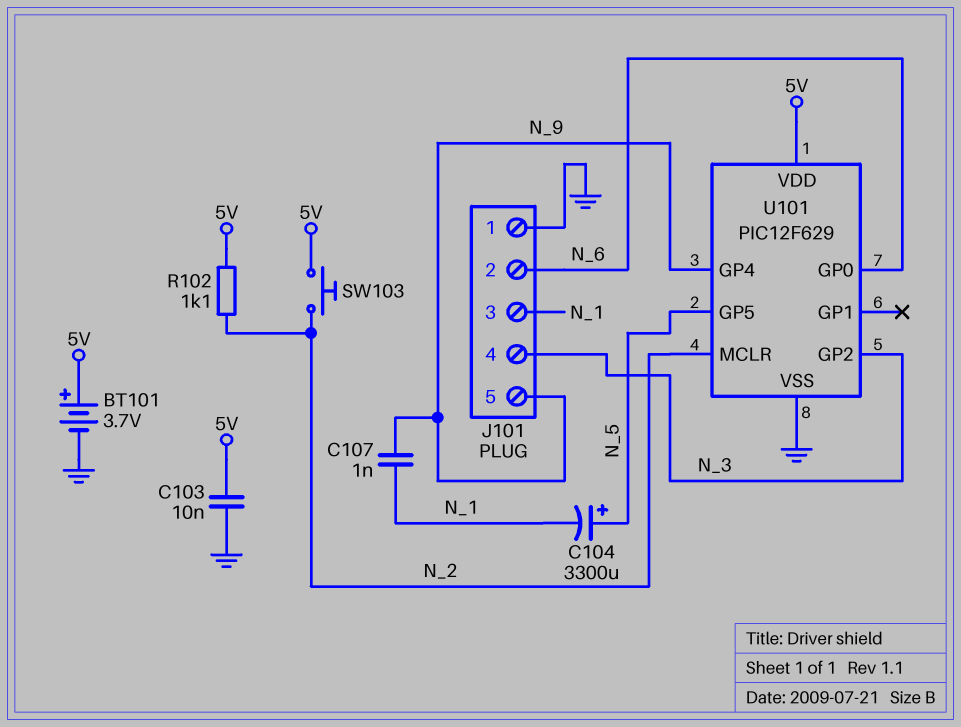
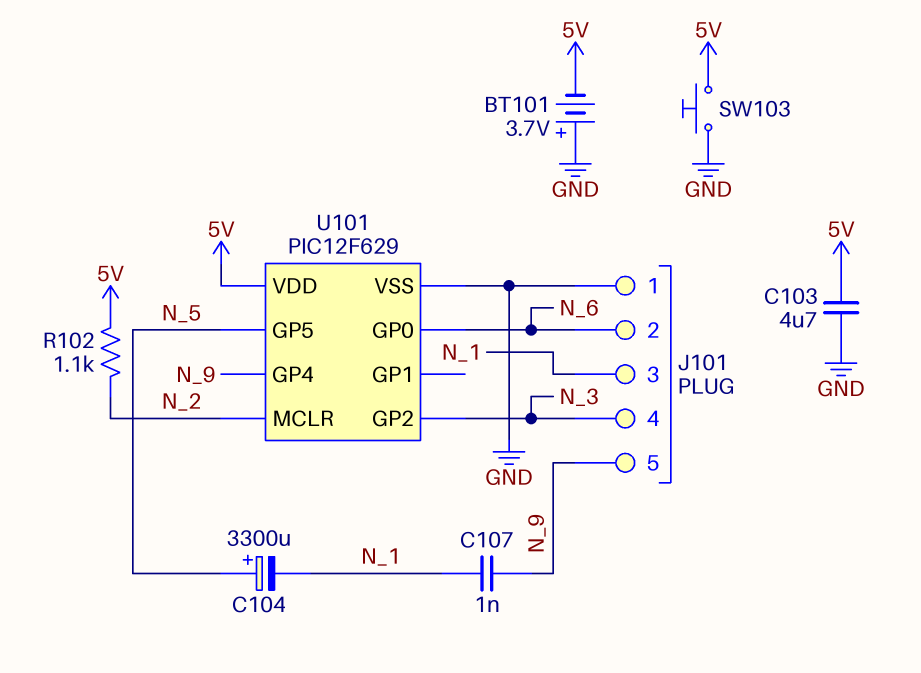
BT101: 3.7V (plus 5V, minus GND) -> 3.7V (plus GND, minus 5V)
C103: 10nF (5V, GND) -> 4.7uF (5V, GND)
SW103: button (5V, N_2) -> button (5V, GND)

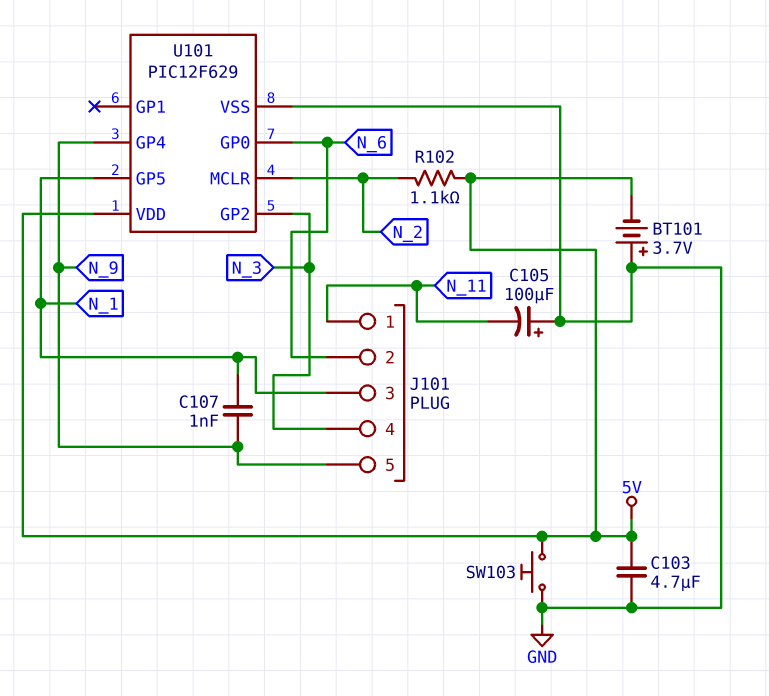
C104: 3300uF (plus N_5, minus N_1) -> none
C105: none -> 100uF (plus GND, minus N_11)
J101 pin 1: GND -> N_11
U101 pin GP5: N_5 -> N_1

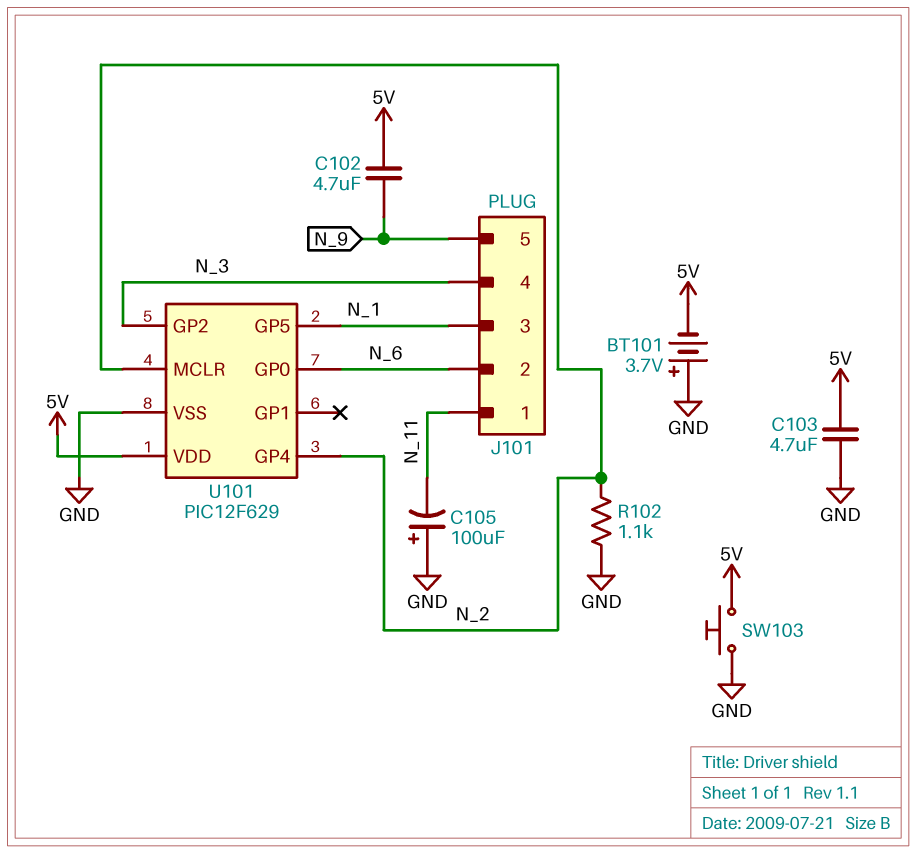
C102: none -> 4.7uF (5V, N_9)
C107: 1nF (N_1, N_9) -> none
R102: 1.1k (5V, N_2) -> 1.1k (GND, N_2)
U101 pin GP4: N_9 -> N_2

